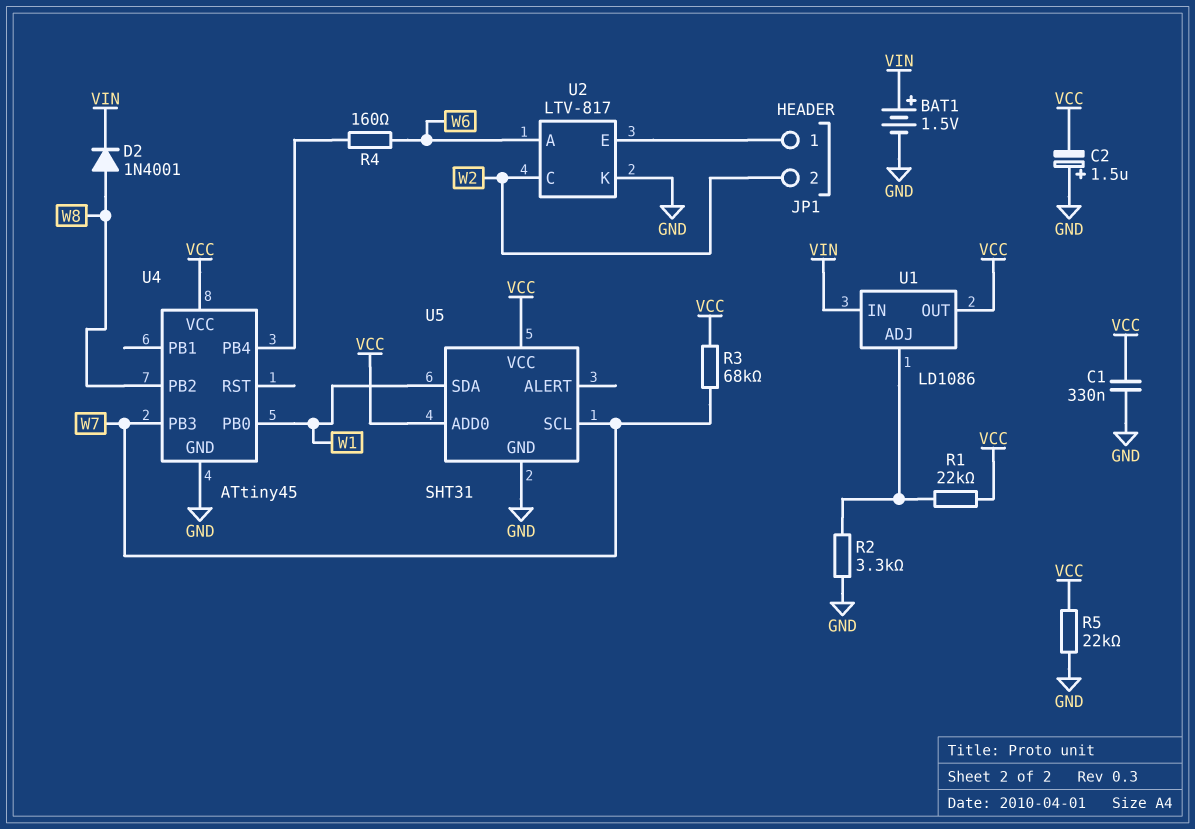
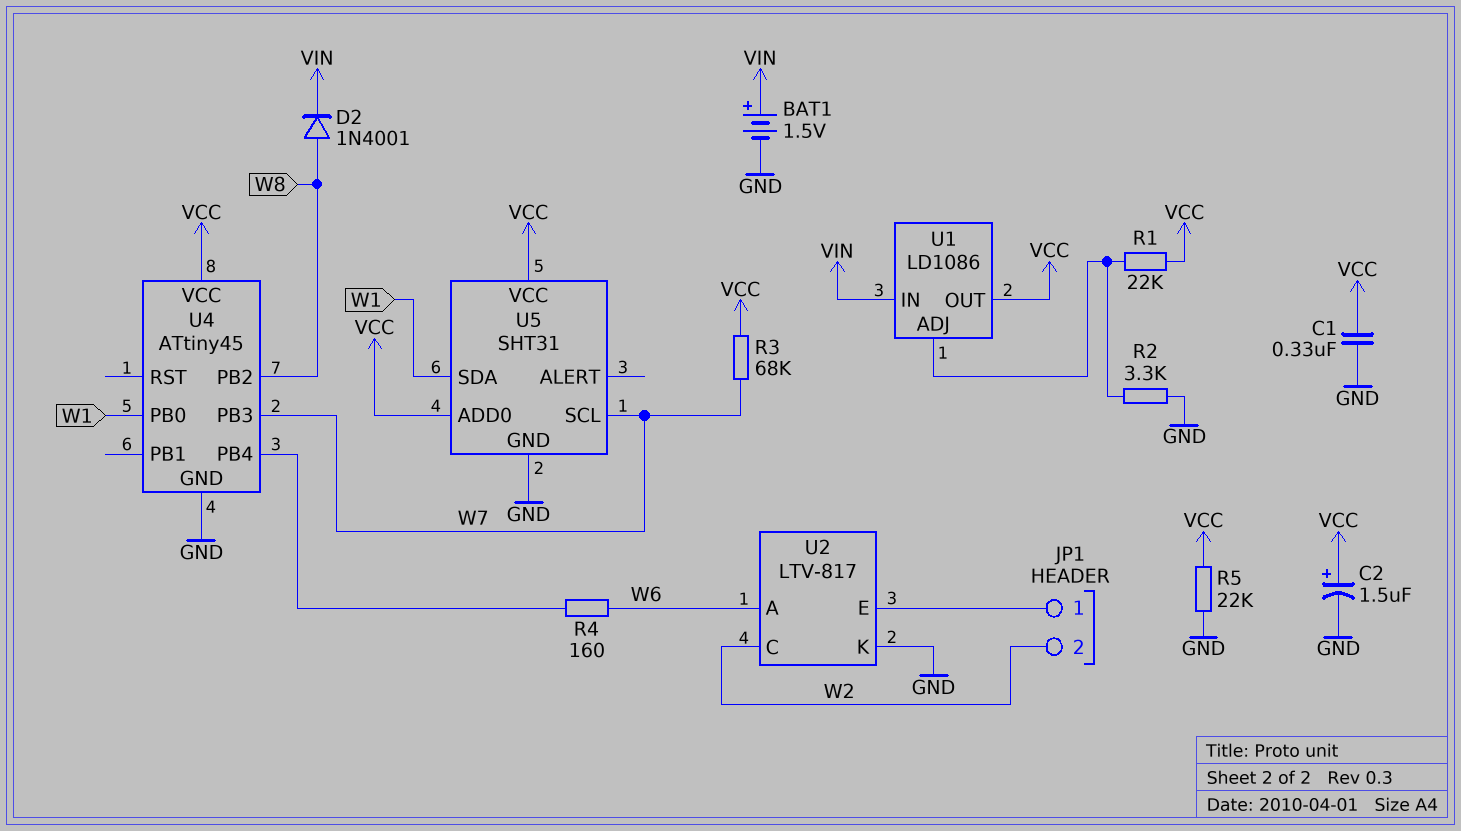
C2: 1.5uF (plus GND, minus VCC) -> 1.5uF (plus VCC, minus GND)

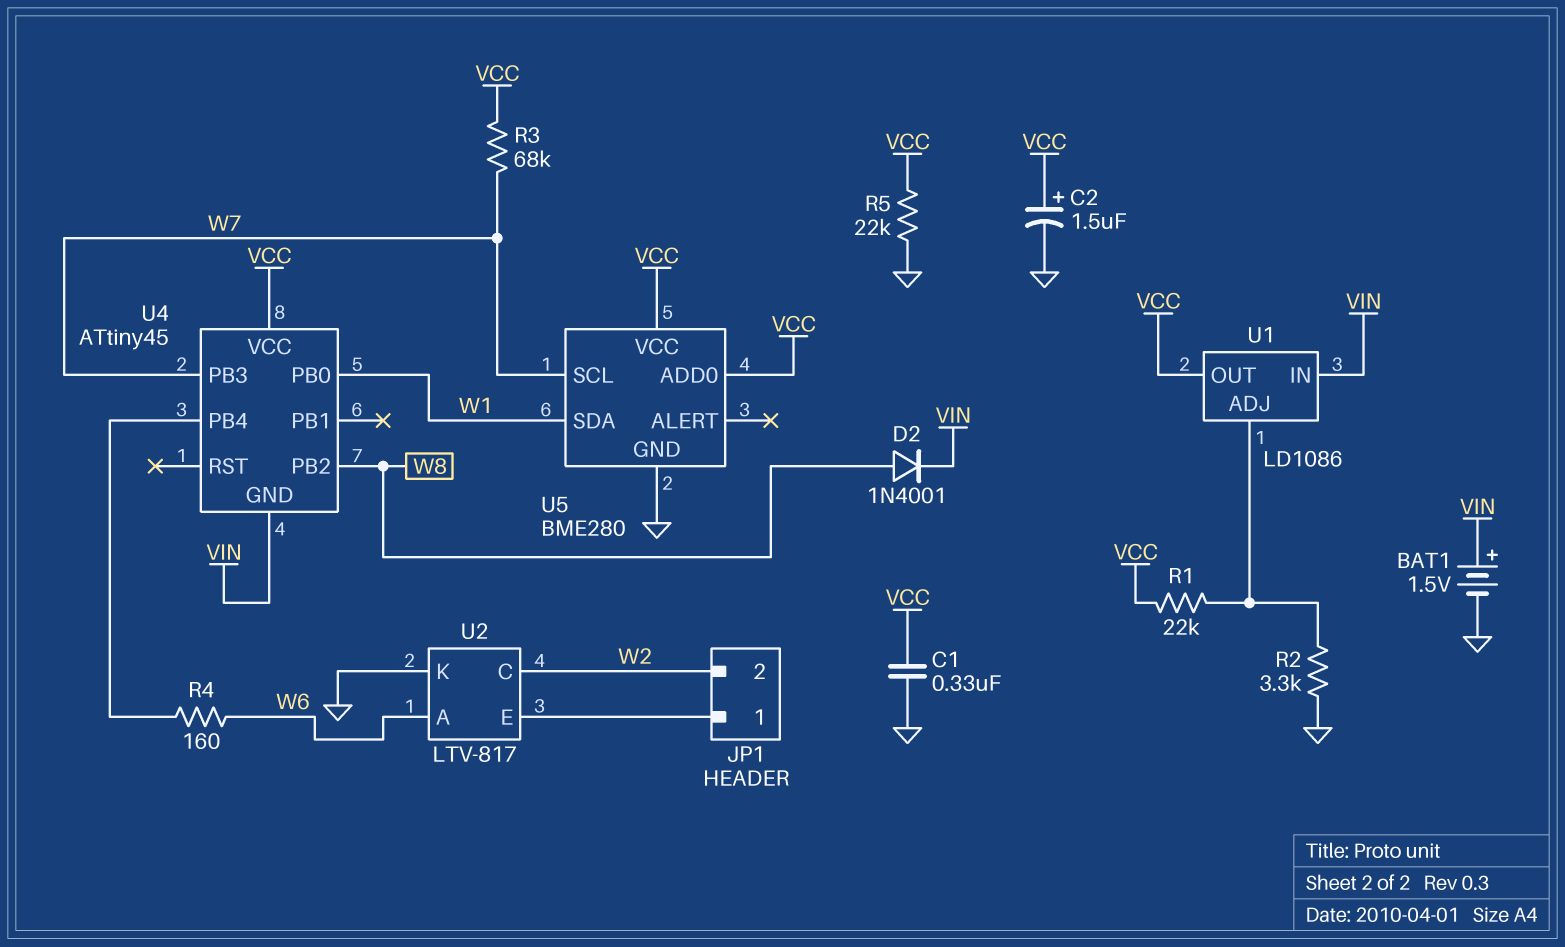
U4 pin GND: GND -> VIN
U5: SHT31 -> BME280

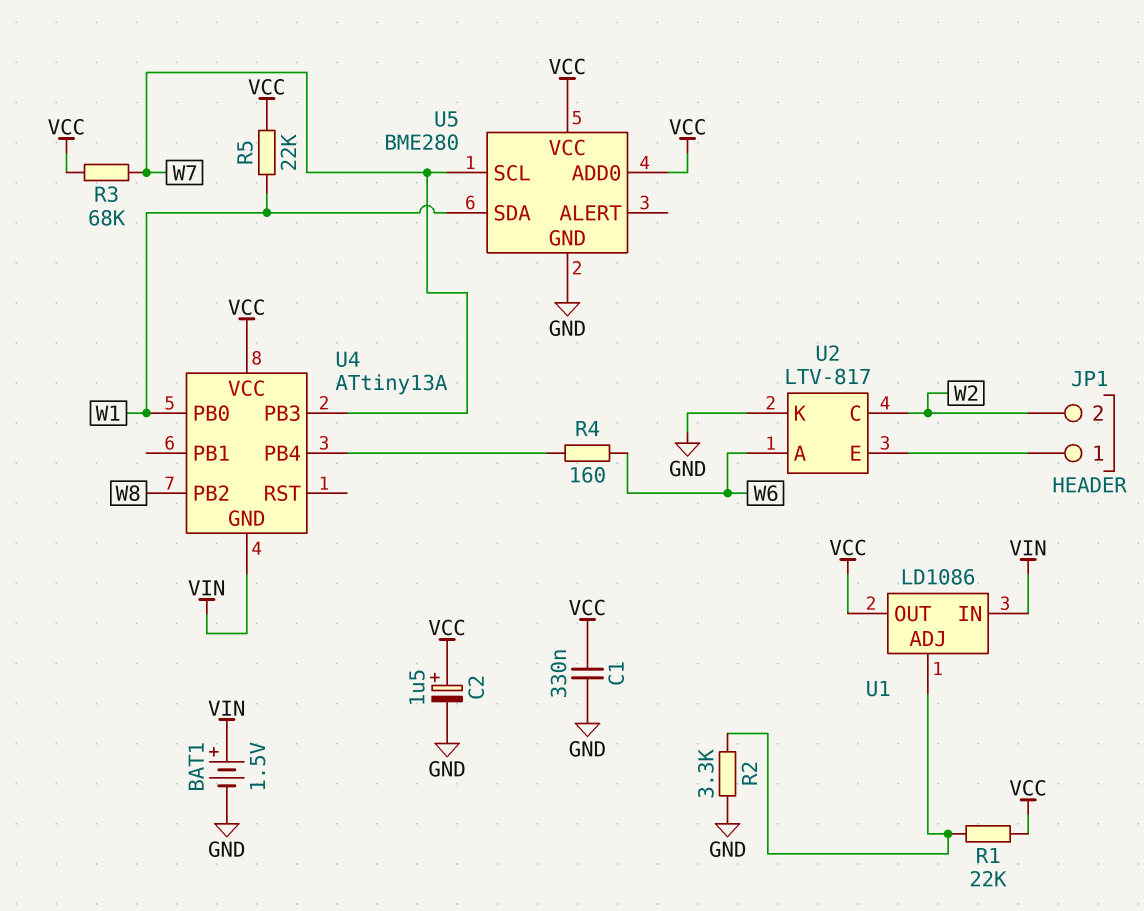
D2: diode 1N4001 (A W8, K VIN) -> none
R5: 22k (GND, VCC) -> 22k (VCC, W1)
U4: ATtiny45 -> ATtiny13A

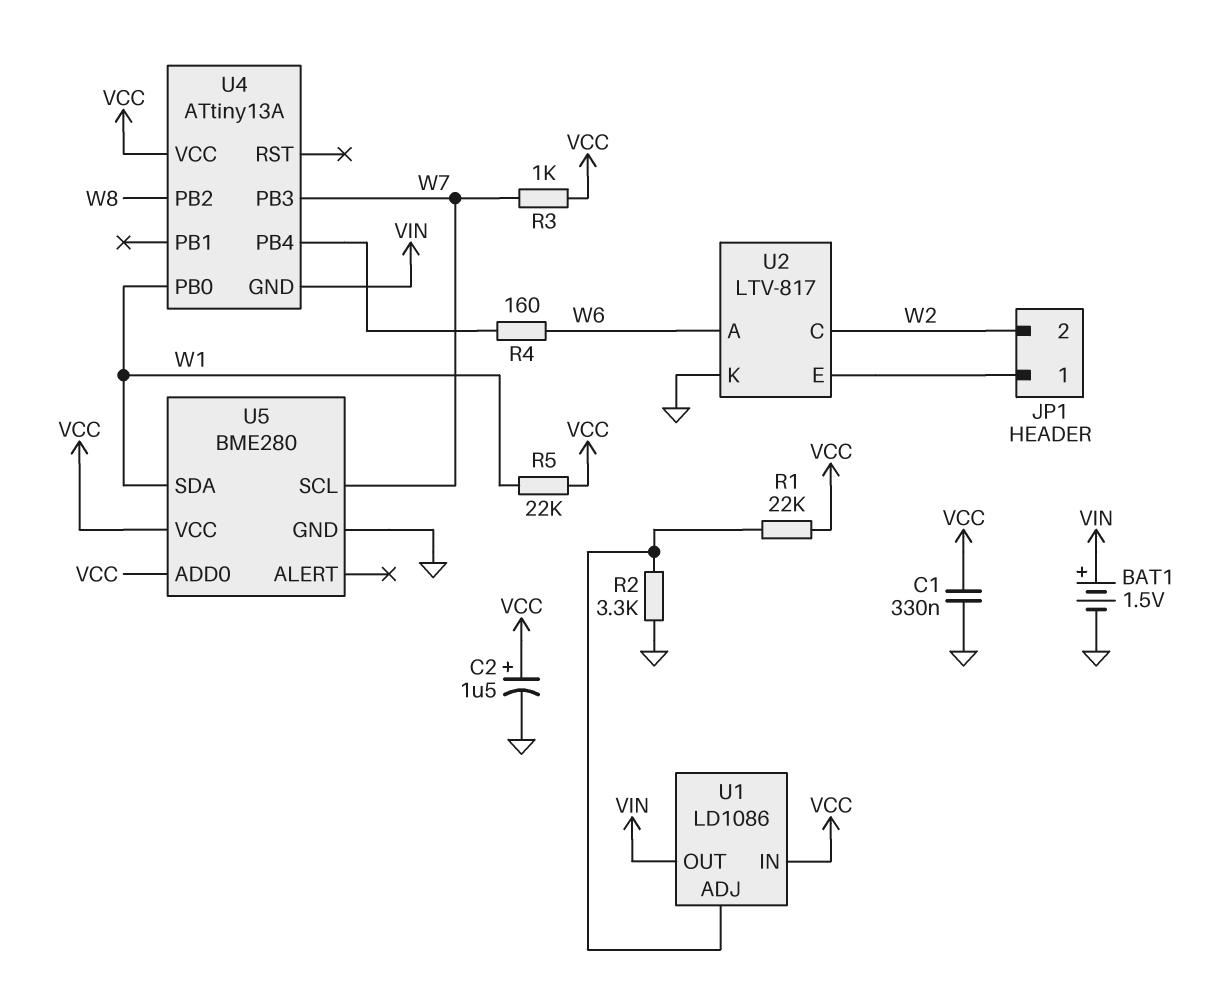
R3: 68k (VCC, W7) -> 1k (VCC, W7)
U1 pin IN: VIN -> VCC
U1 pin OUT: VCC -> VIN

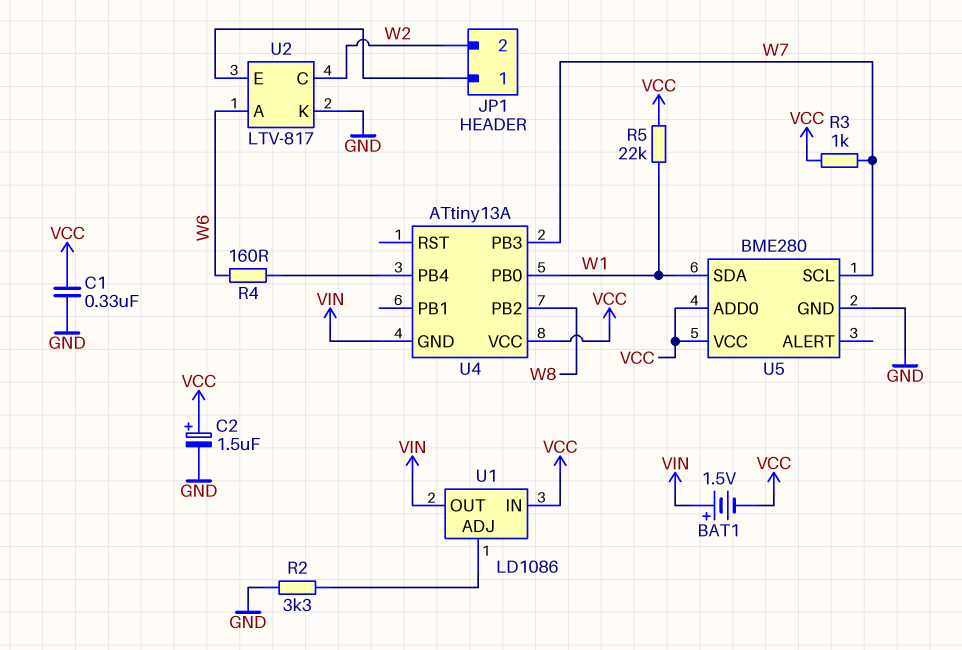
BAT1: 1.5V (plus VIN, minus GND) -> 1.5V (plus VIN, minus VCC)
R1: 22k (U1/ADJ, VCC) -> none

